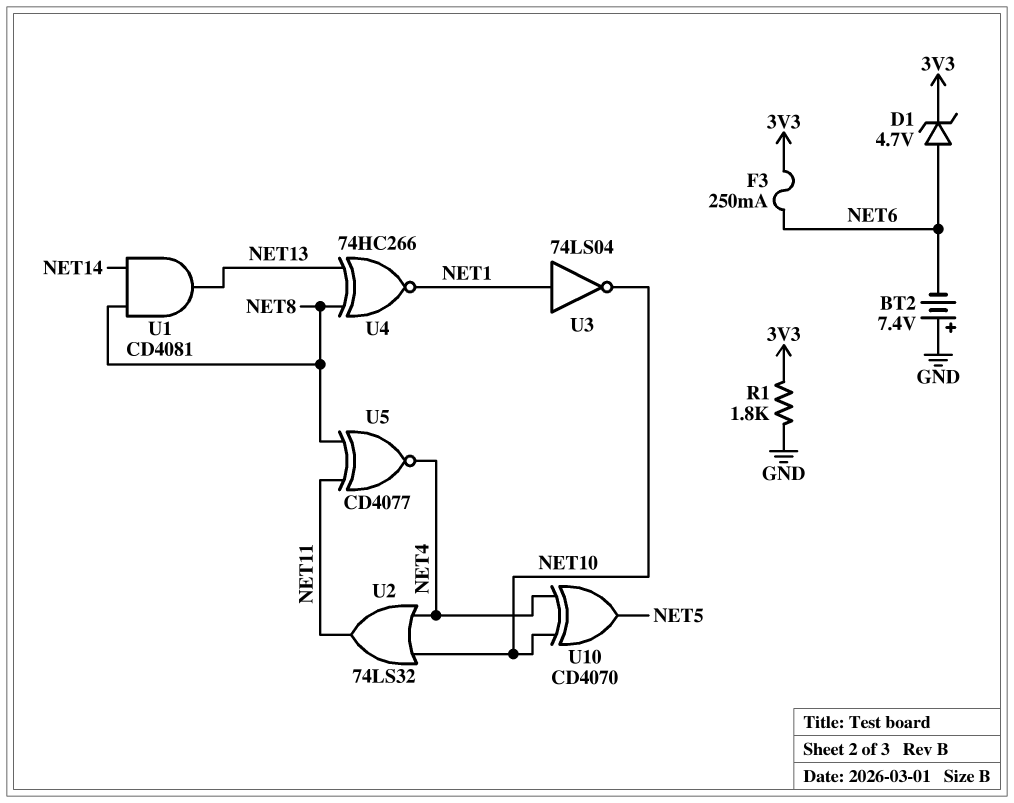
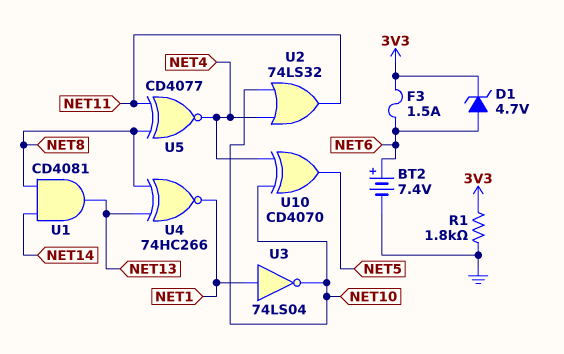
BT2: 7.4V (plus GND, minus NET6) -> 7.4V (plus NET6, minus GND)
F3: 250mA (3V3, NET6) -> 1.5A (3V3, NET6)

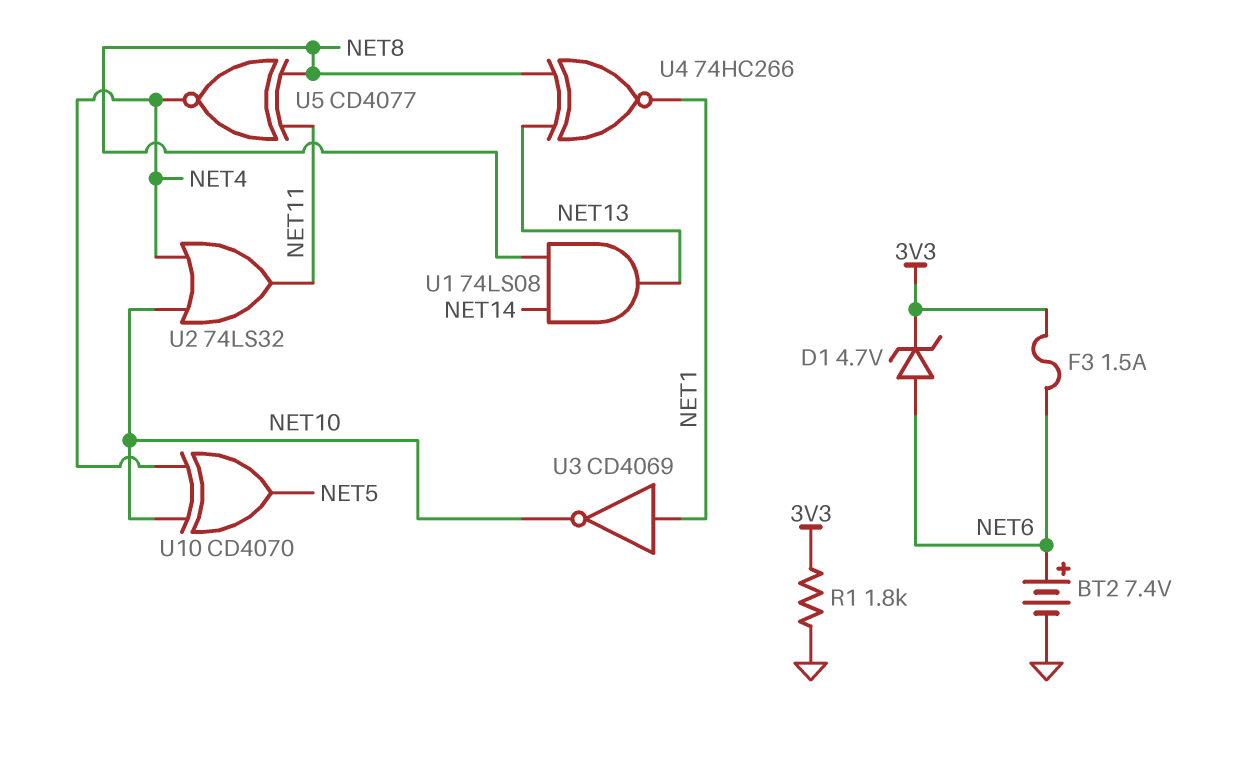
U1: AND CD4081 (in NET8, in NET14, out NET13) -> AND 74LS08 (in NET8, in NET14, out NET13)
U3: NOT 74LS04 (in NET1, out NET10) -> NOT CD4069 (in NET1, out NET10)

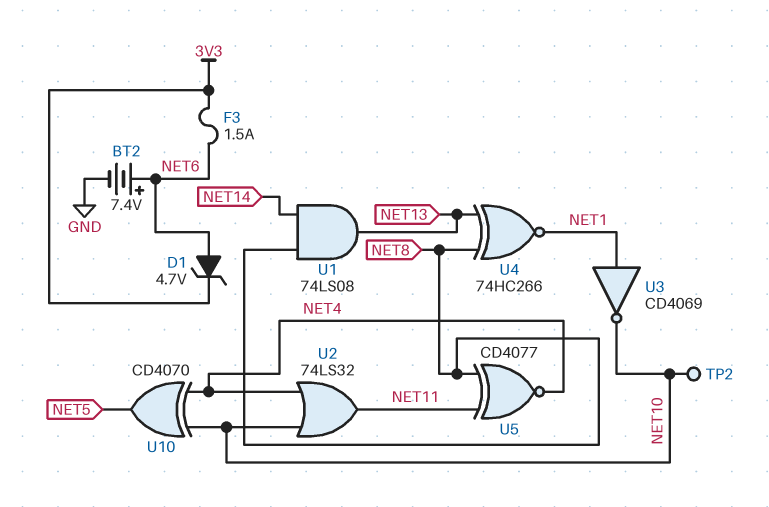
R1: 1.8k (3V3, GND) -> none
TP2: none -> test point (NET10)

